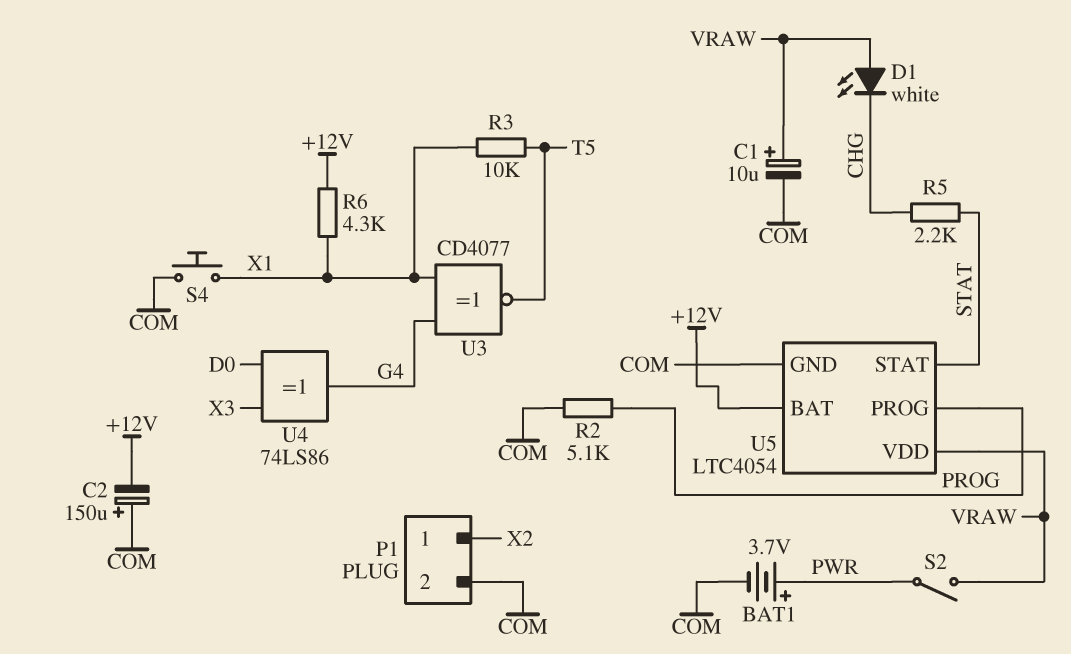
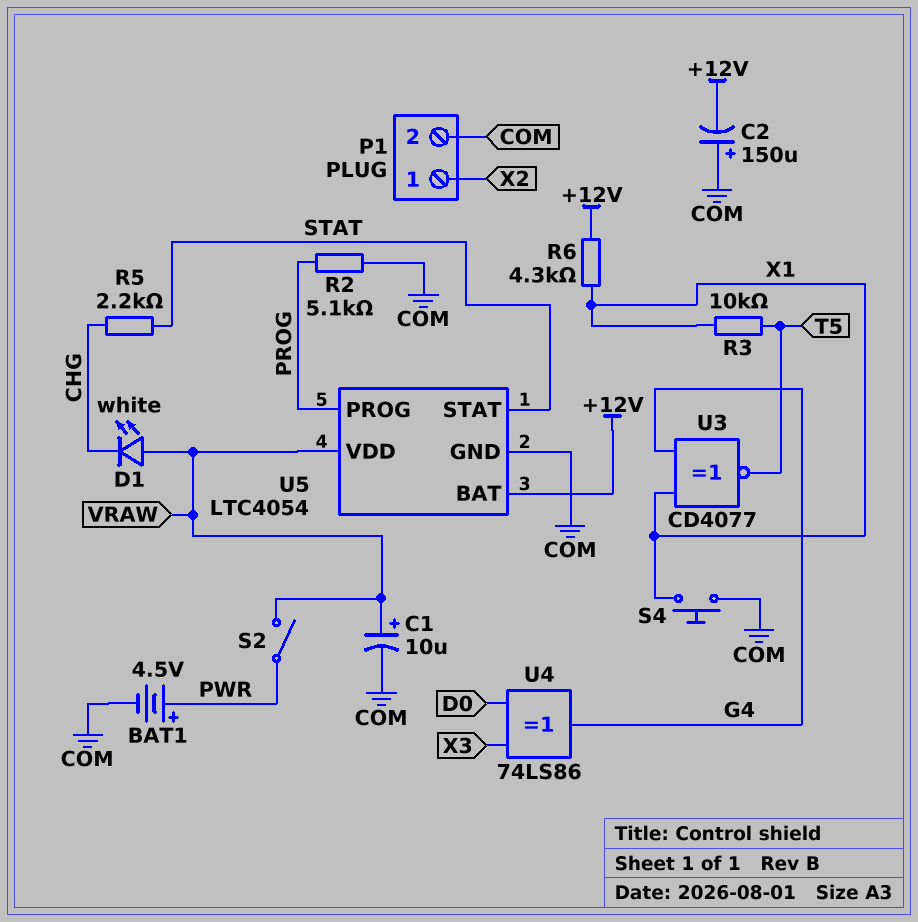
BAT1: 3.7V (plus PWR, minus COM) -> 4.5V (plus PWR, minus COM)

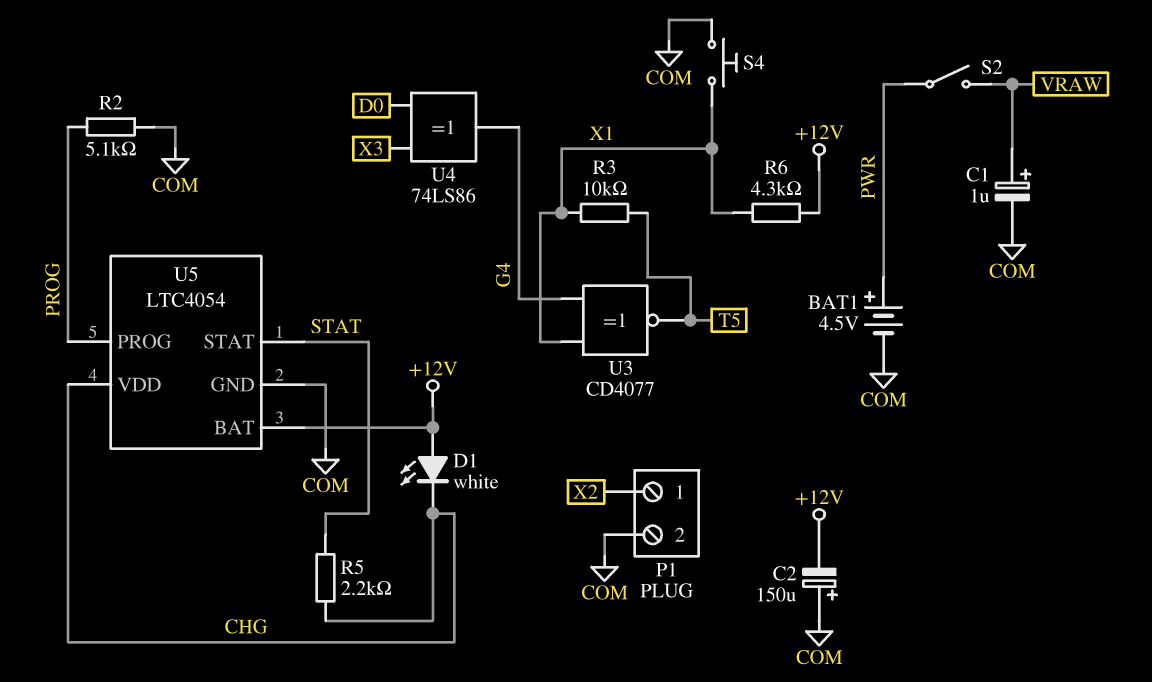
C1: 10uF (plus VRAW, minus COM) -> 1uF (plus VRAW, minus COM)
D1: LED white (A VRAW, K CHG) -> LED white (A +12V, K CHG)
U5 pin VDD: VRAW -> CHG

